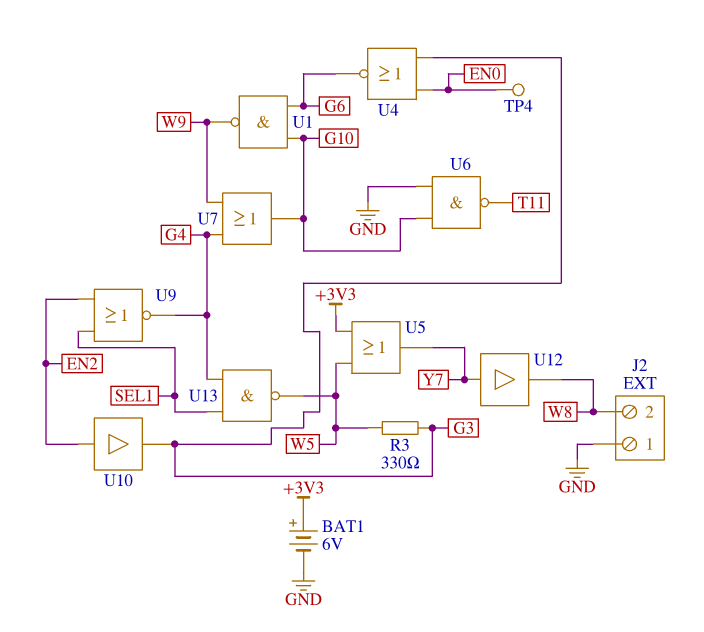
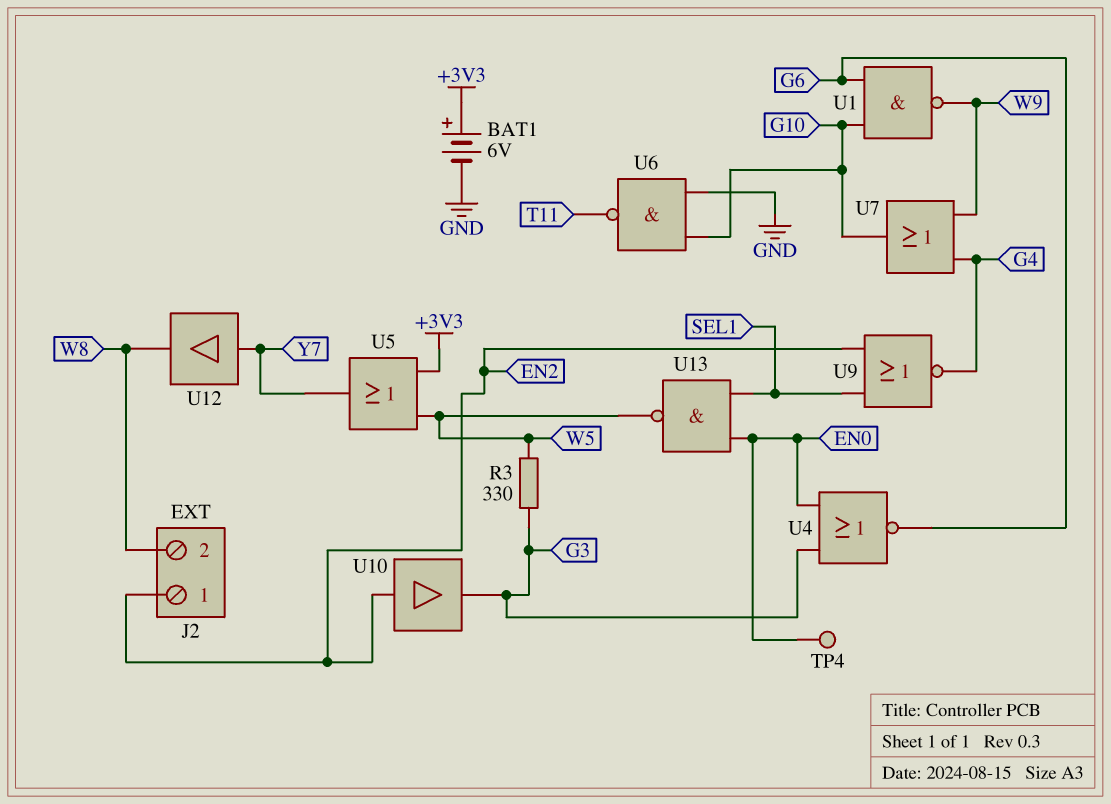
J2 pin 1: GND -> EN2
U13: NAND (in G4, in SEL1, out W5) -> NAND (in EN0, in SEL1, out W5)

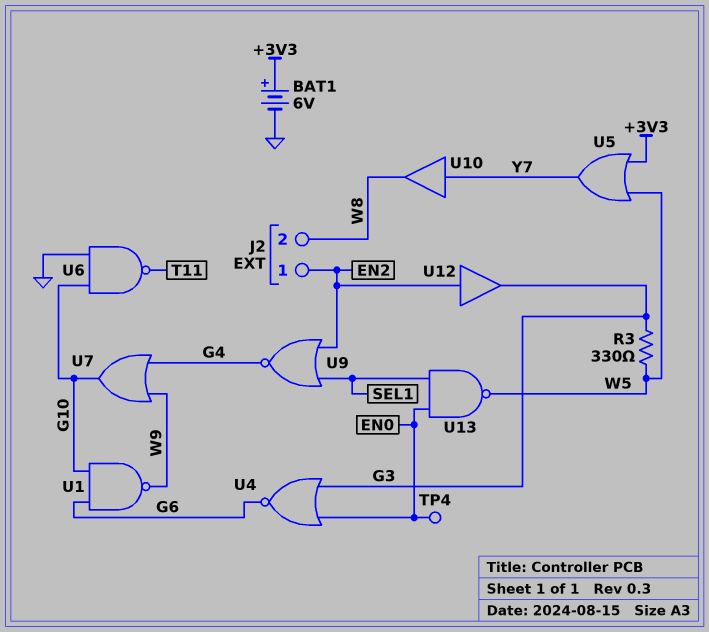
U10: buffer (in EN2, out G3) -> buffer (in Y7, out W8)
U12: buffer (in Y7, out W8) -> buffer (in EN2, out G3)

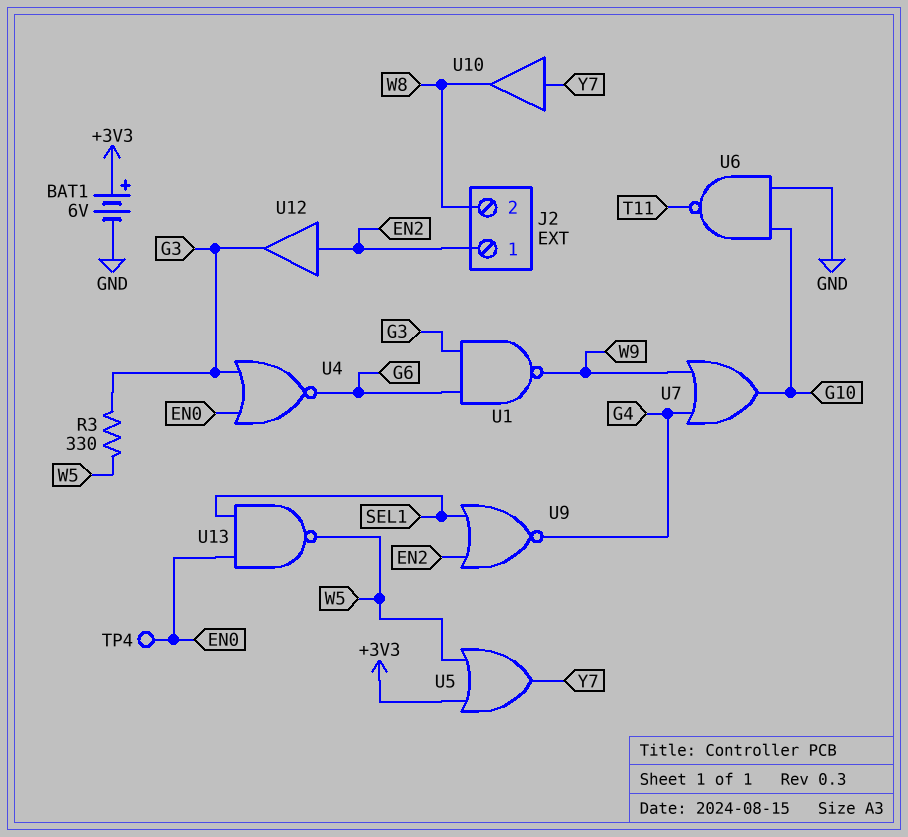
U1: NAND (in G6, in G10, out W9) -> NAND (in G3, in G6, out W9)

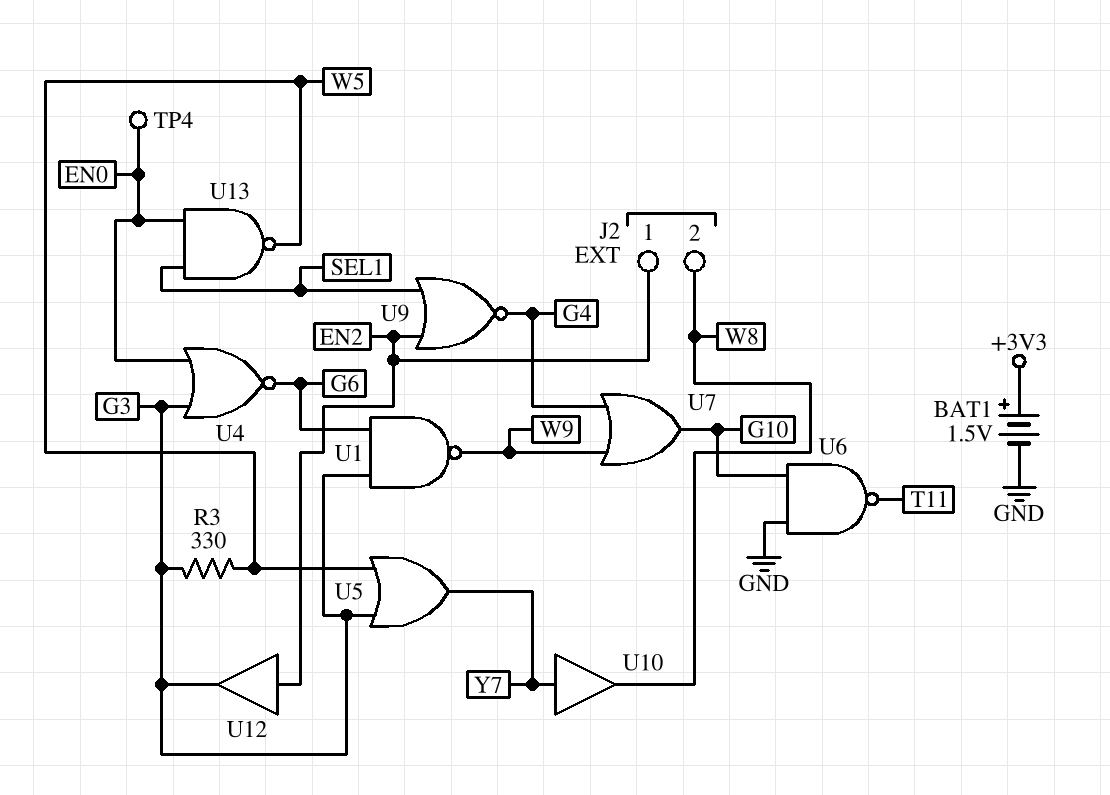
BAT1: 6V (plus +3V3, minus GND) -> 1.5V (plus +3V3, minus GND)
U5: OR (in +3V3, in W5, out Y7) -> OR (in G3, in W5, out Y7)

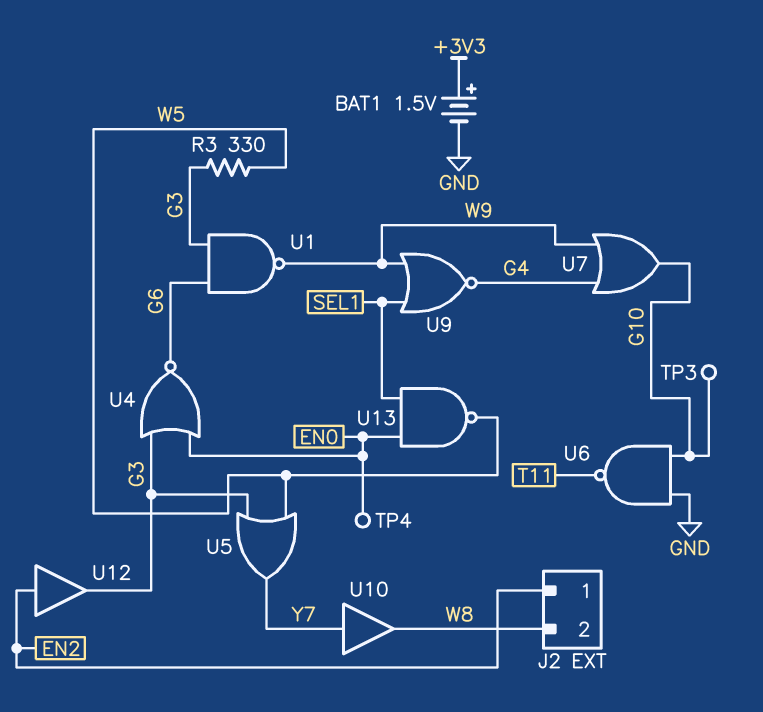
TP3: none -> test point (G10)
U9: NOR (in EN2, in SEL1, out G4) -> NOR (in SEL1, in W9, out G4)

